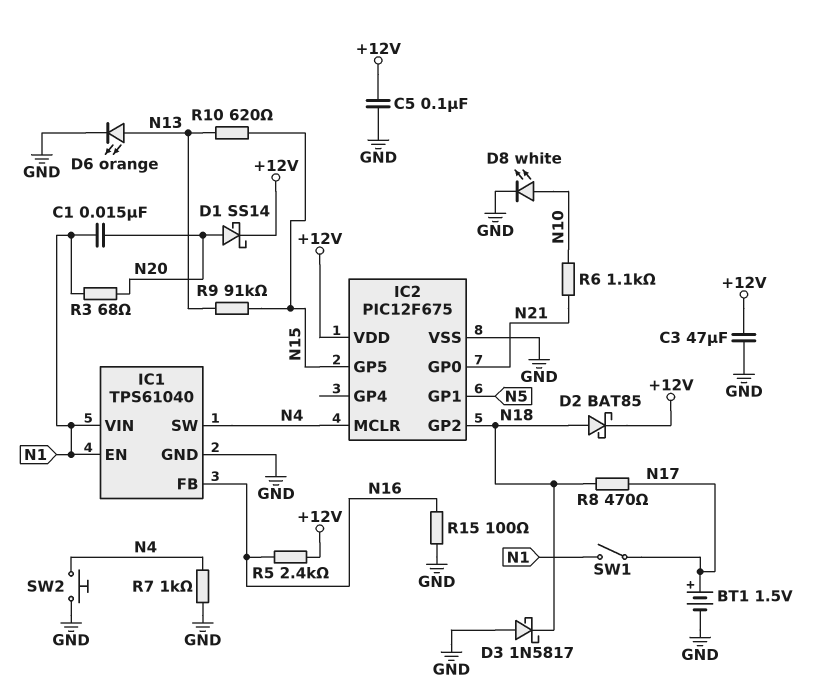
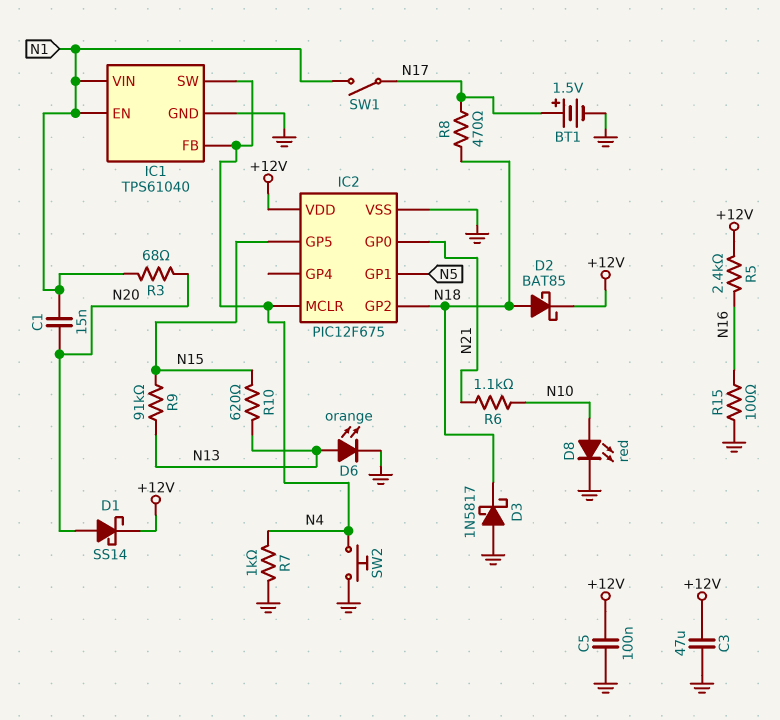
D8: LED white (A N10, K GND) -> LED red (A N10, K GND)
IC1 pin FB: N16 -> N4

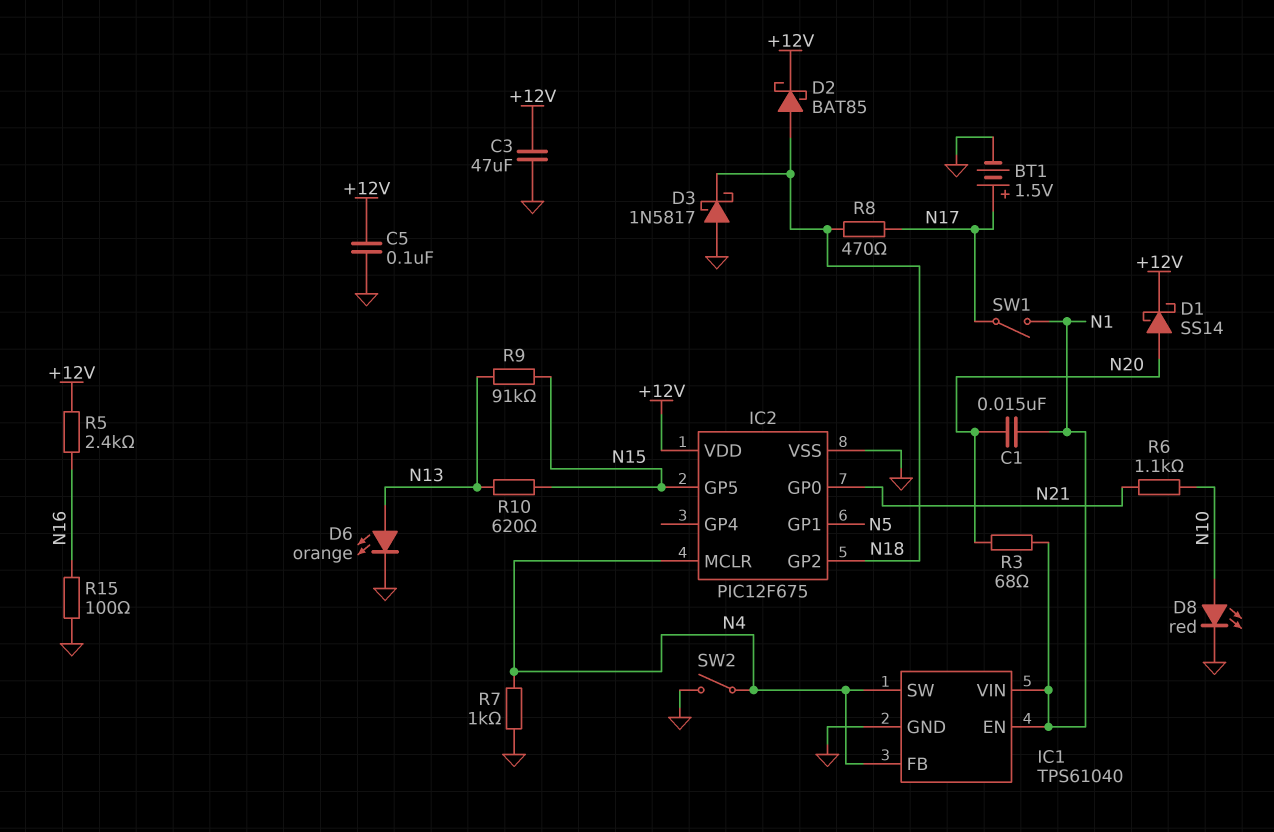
SW2: button (GND, N4) -> switch (GND, N4)

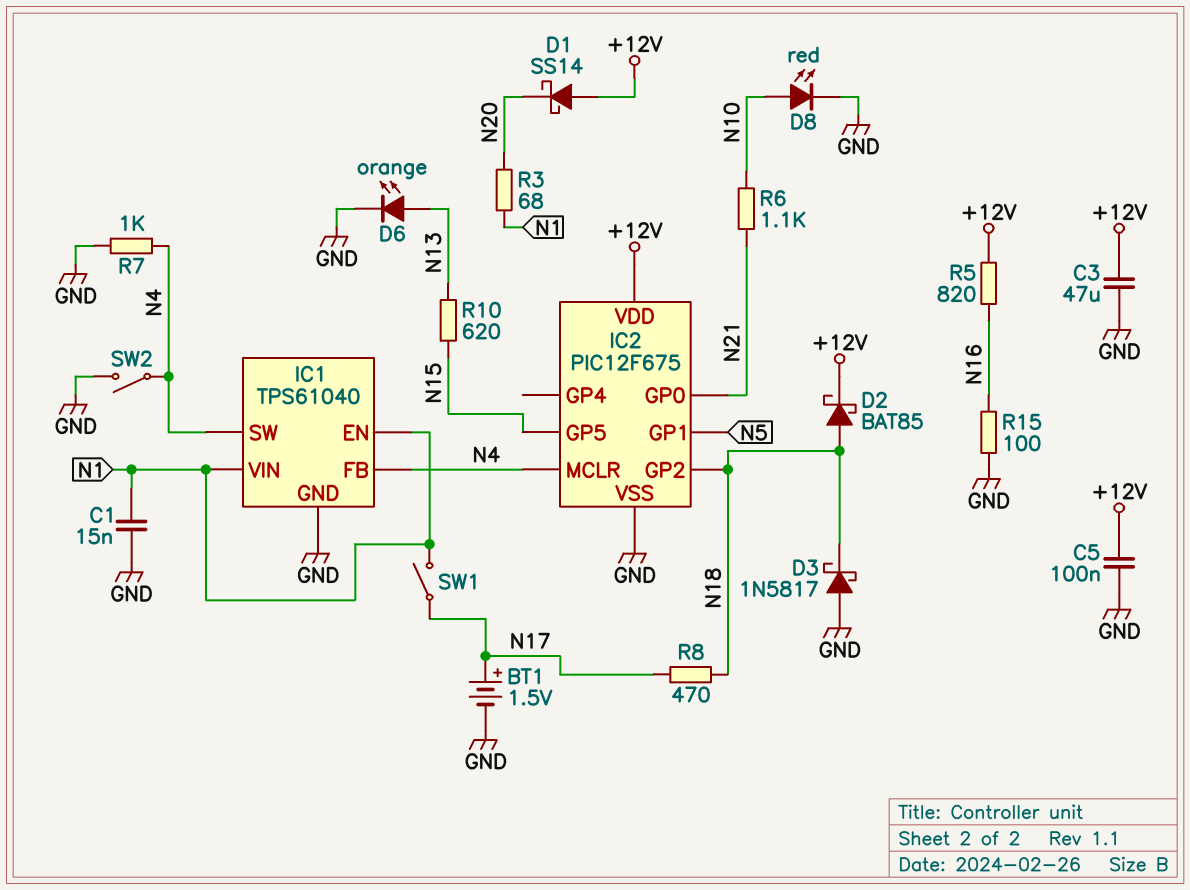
C1: 15nF (N1, N20) -> 15nF (GND, N1)
D1: schottky SS14 (A N20, K +12V) -> schottky SS14 (A +12V, K N20)
R5: 2.4k (+12V, N16) -> 820 (+12V, N16)
R9: 91k (N13, N15) -> none

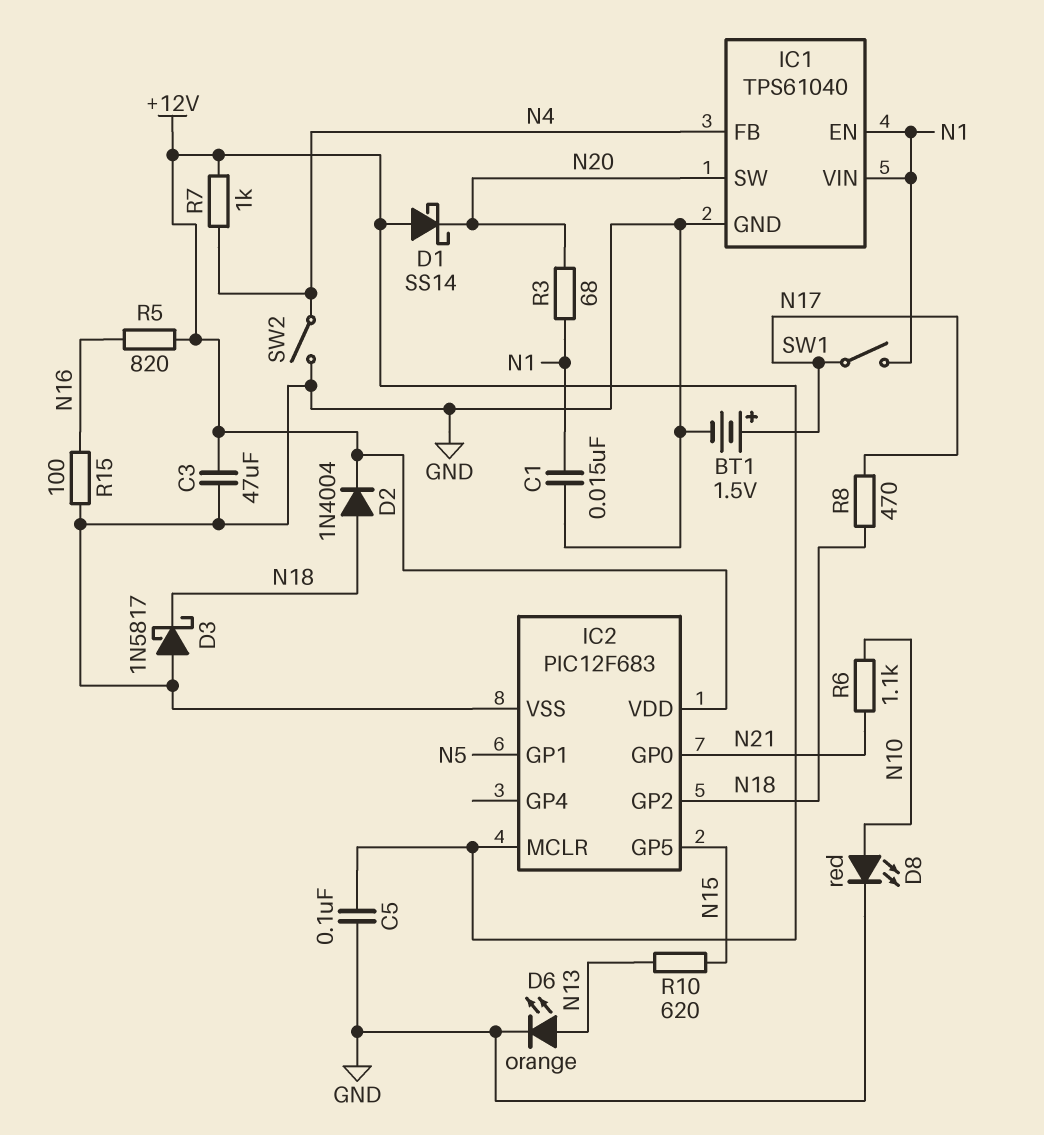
D2: schottky BAT85 (A N18, K +12V) -> diode 1N4004 (A N18, K +12V)
IC1 pin SW: N4 -> N20
IC2: PIC12F675 -> PIC12F683
IC2 pin MCLR: N4 -> +12V
R7: 1k (GND, N4) -> 1k (+12V, N4)

